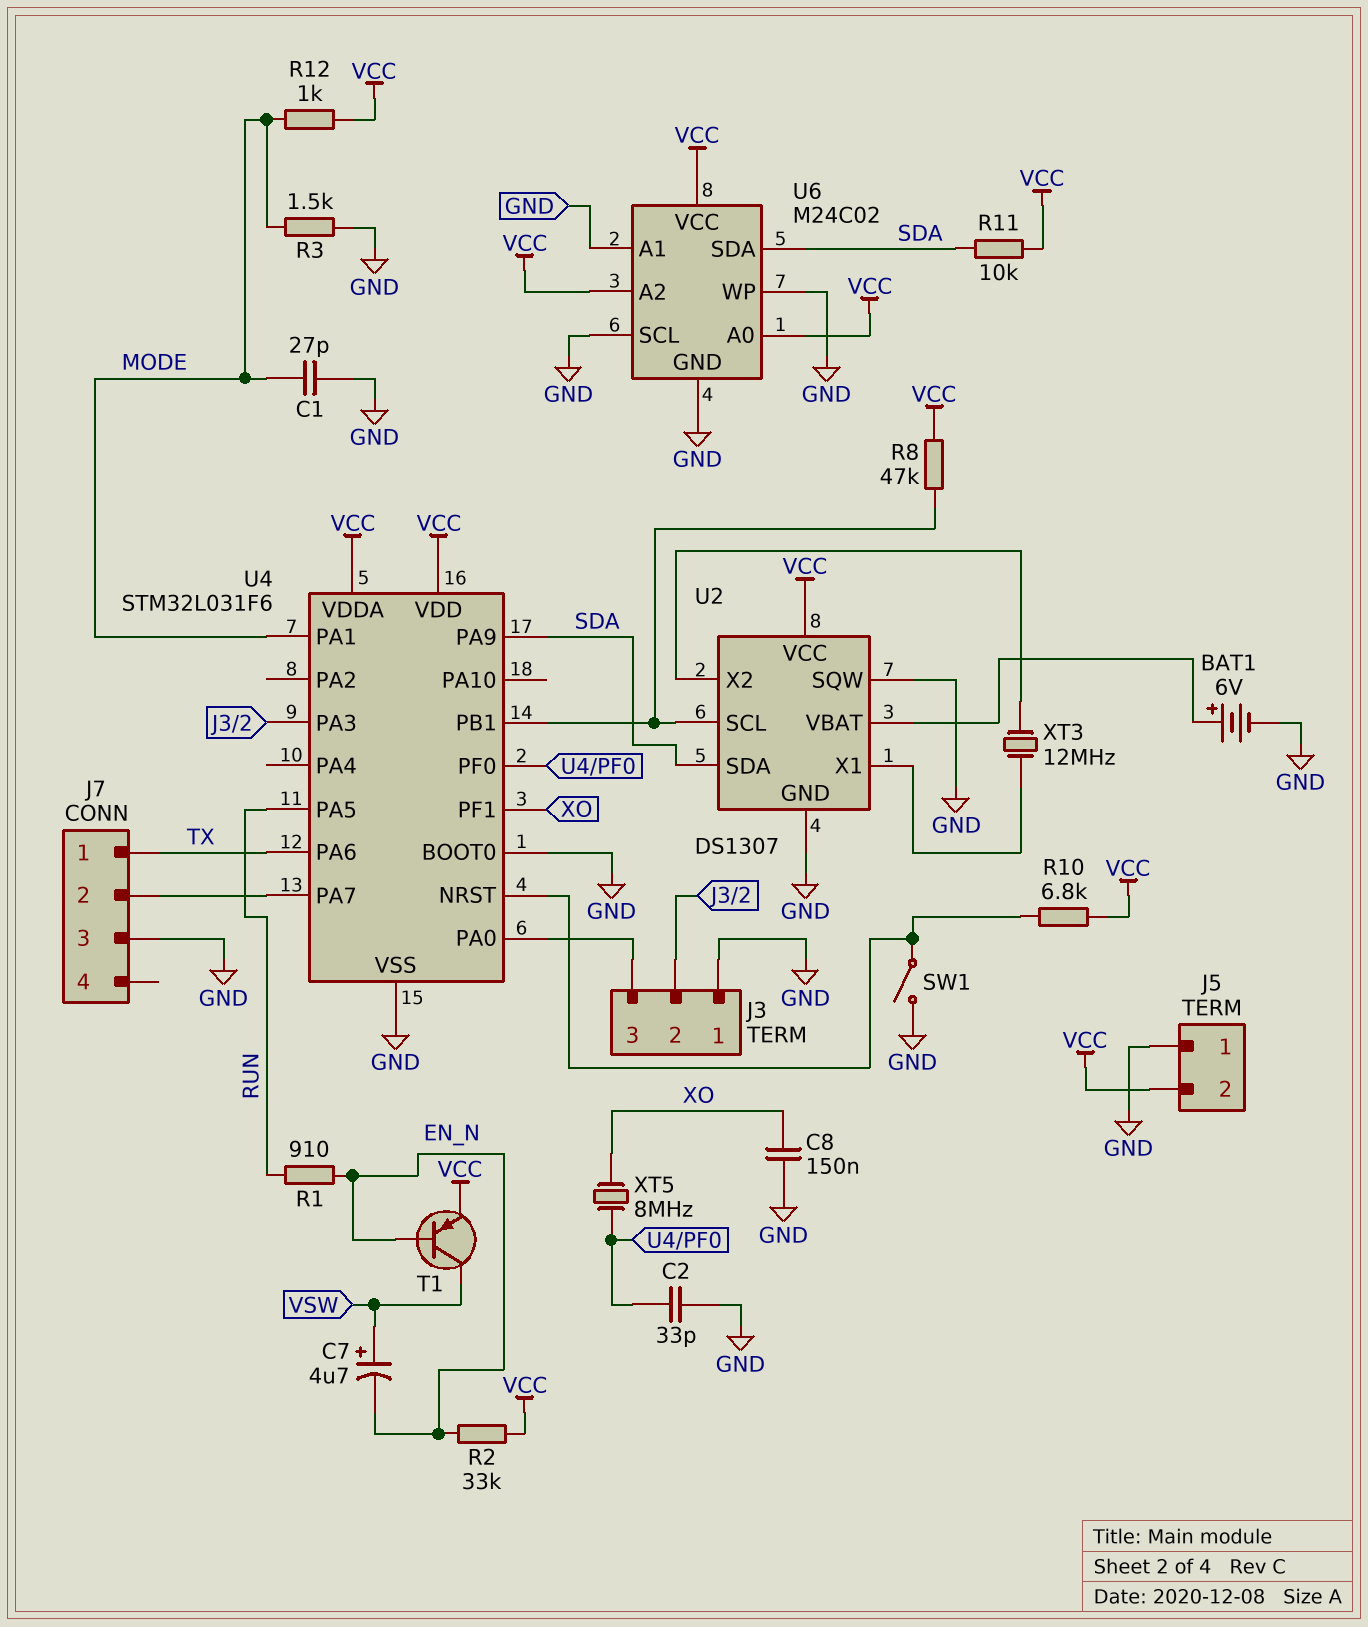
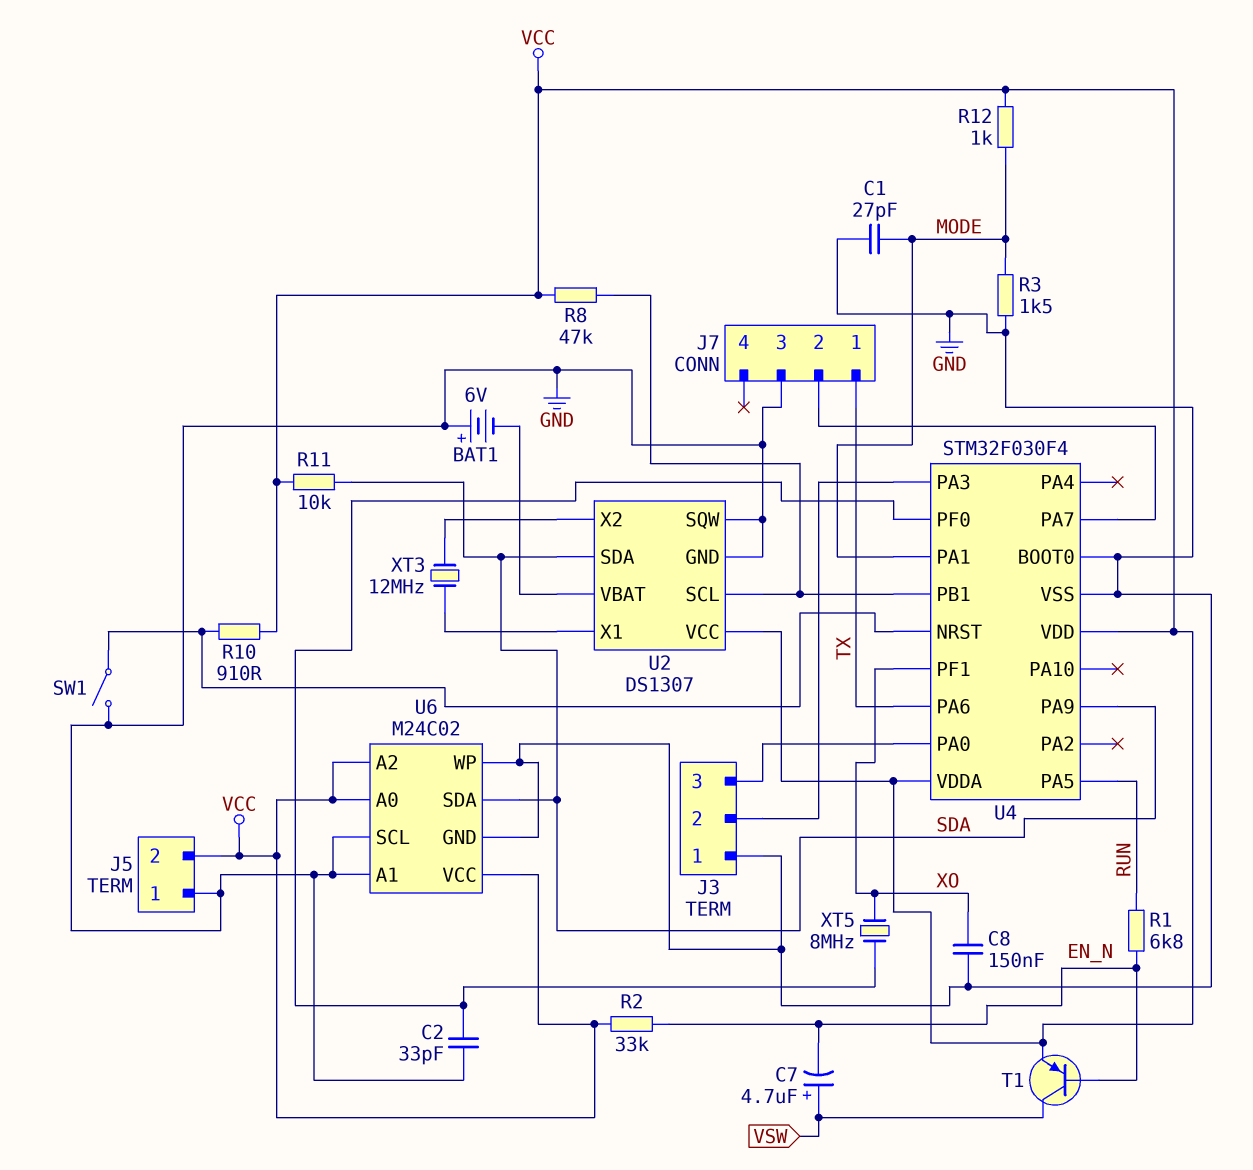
BAT1: 6V (plus U2/VBAT, minus GND) -> 6V (plus GND, minus U2/VBAT)
R1: 910 (EN_N, RUN) -> 6.8k (EN_N, RUN)
R10: 6.8k (U4/NRST, VCC) -> 910 (U4/NRST, VCC)
U4: STM32L031F6 -> STM32F030F4

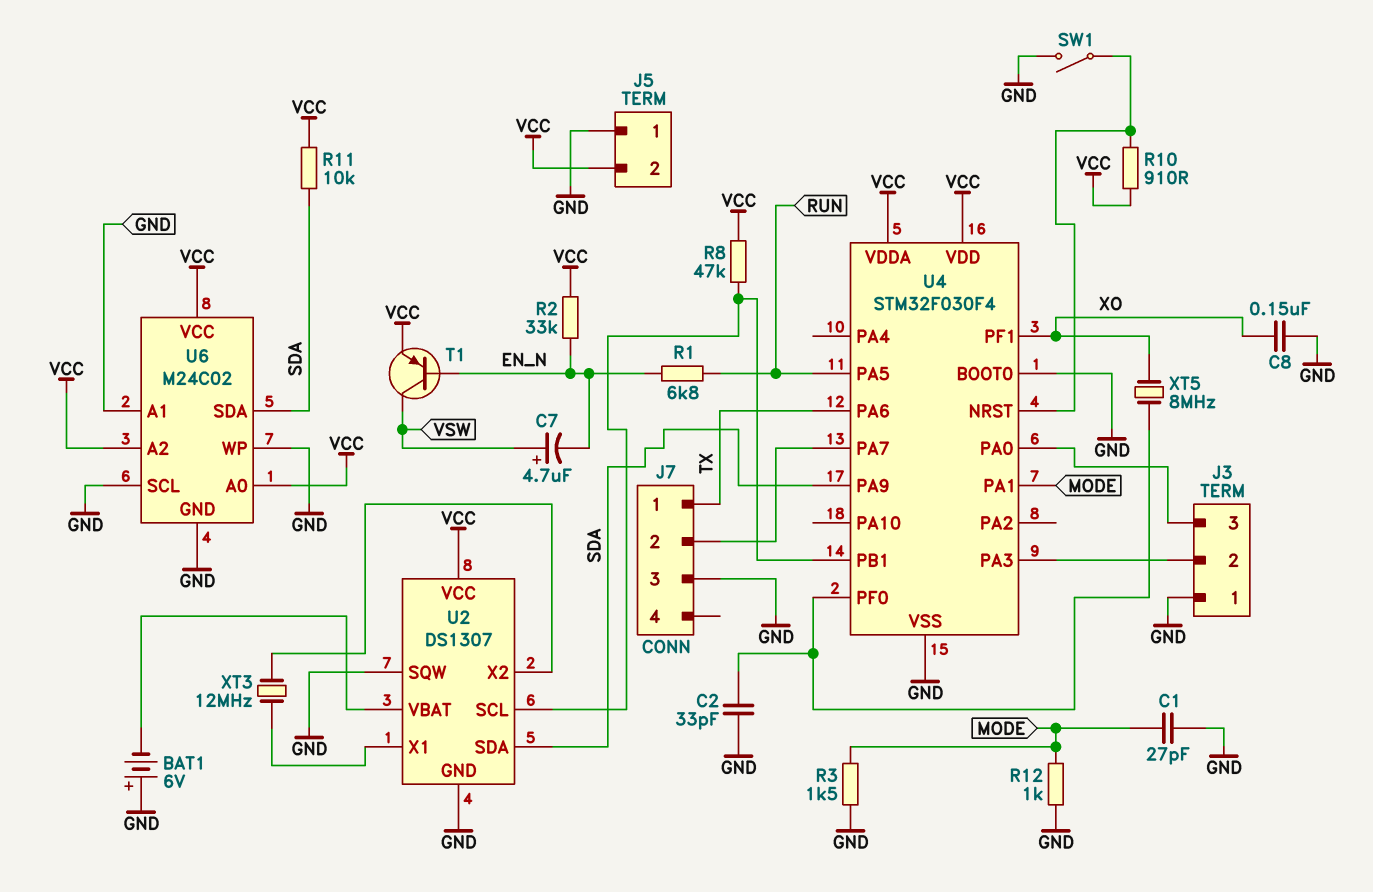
R12: 1k (MODE, VCC) -> 1k (GND, MODE)

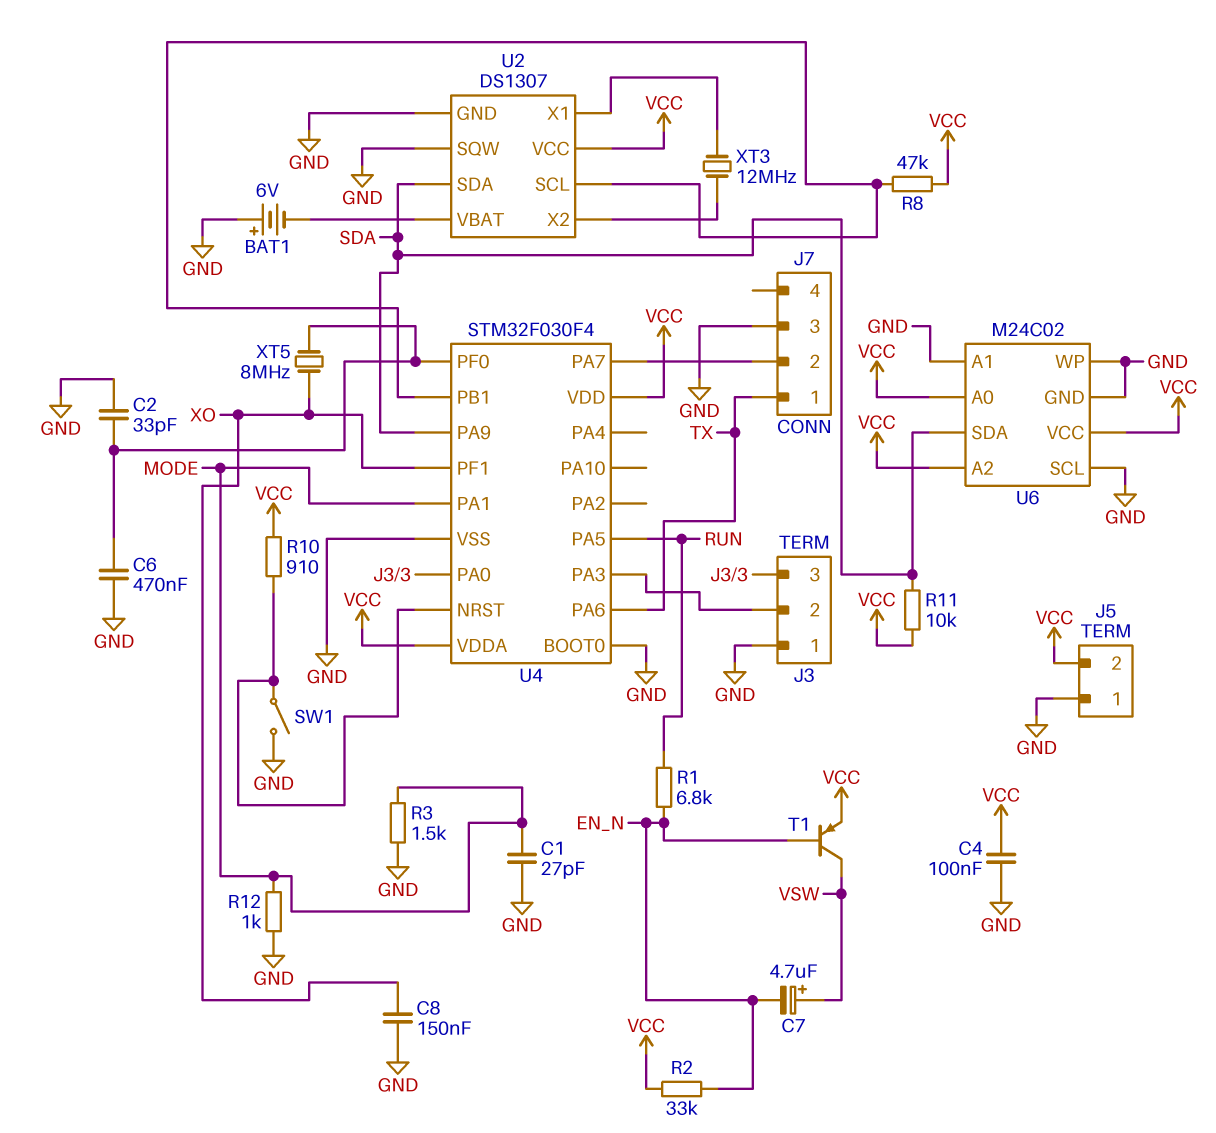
C4: none -> 100nF (GND, VCC)
C6: none -> 470nF (GND, U4/PF0)

